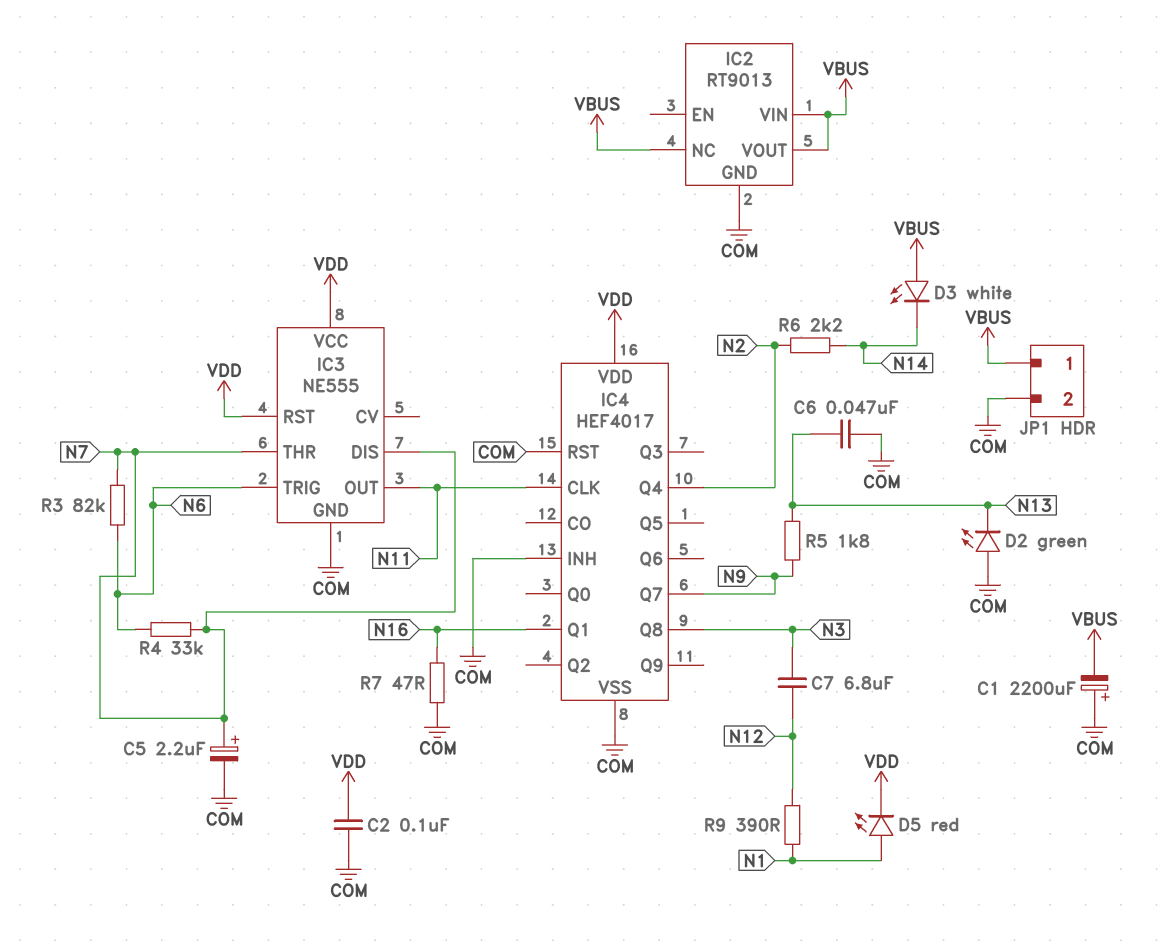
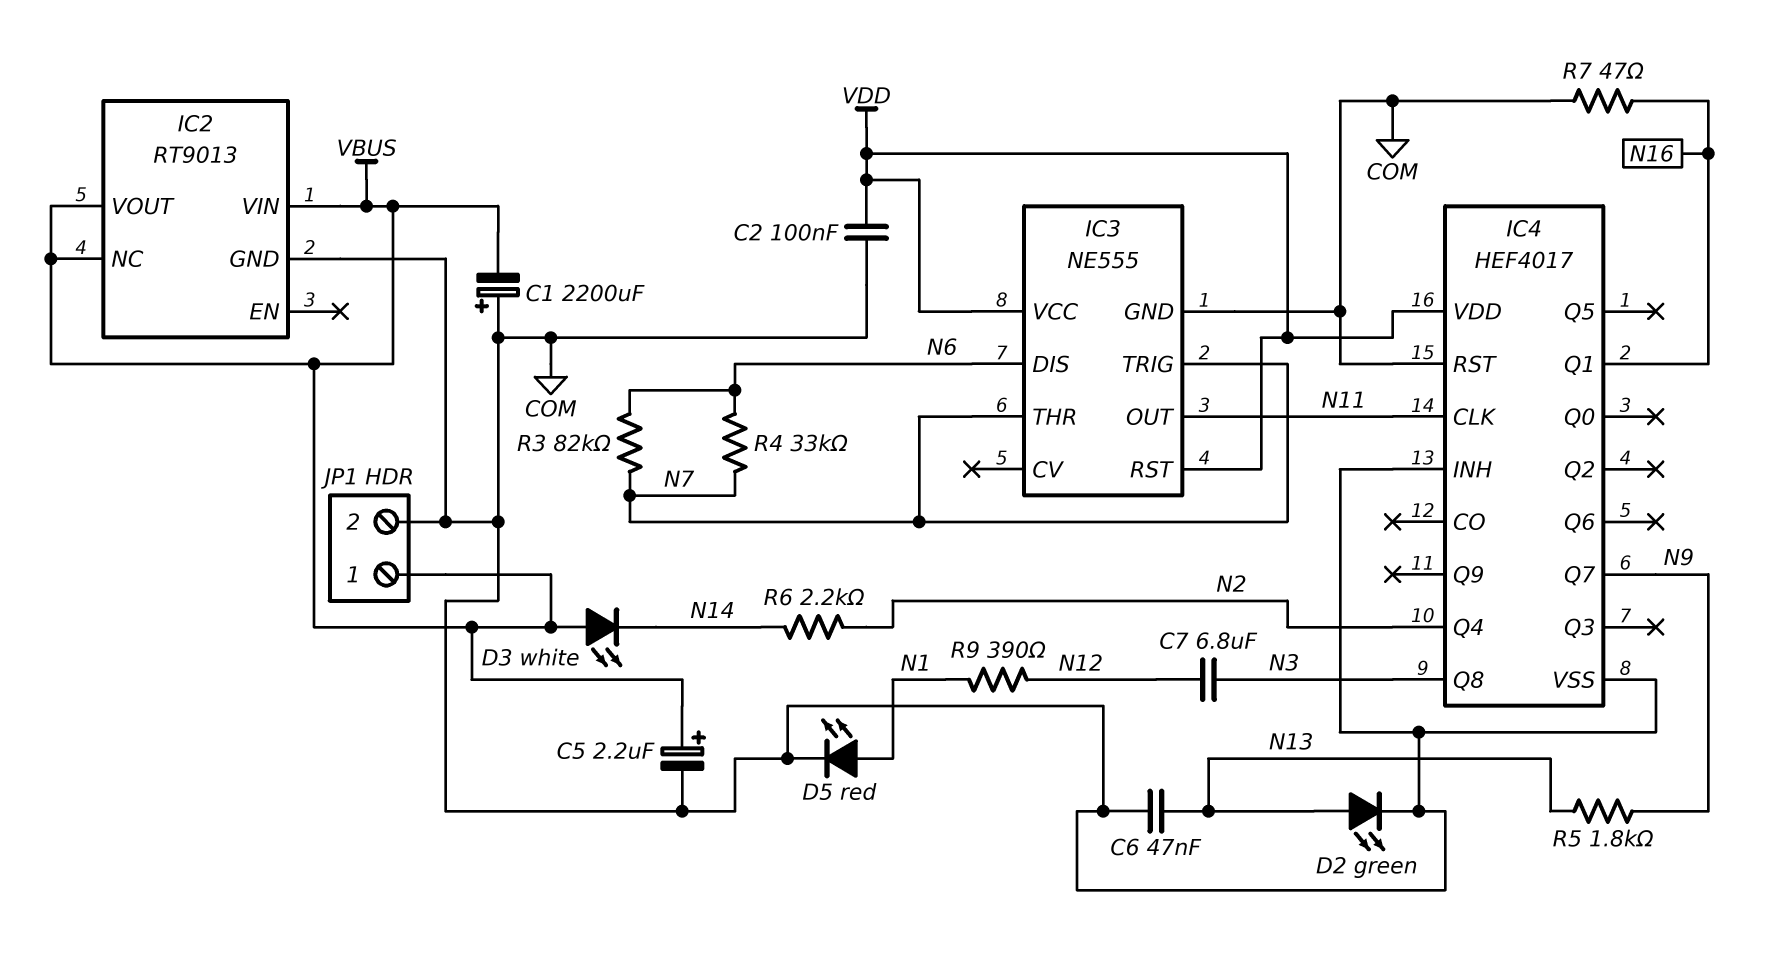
C5: 2.2uF (plus N7, minus COM) -> 2.2uF (plus VBUS, minus COM)
D2: LED green (A COM, K N13) -> LED green (A N13, K COM)
D5: LED red (A N1, K VDD) -> LED red (A N1, K COM)
IC3 pin DIS: N7 -> N6
IC3 pin TRIG: N6 -> N7

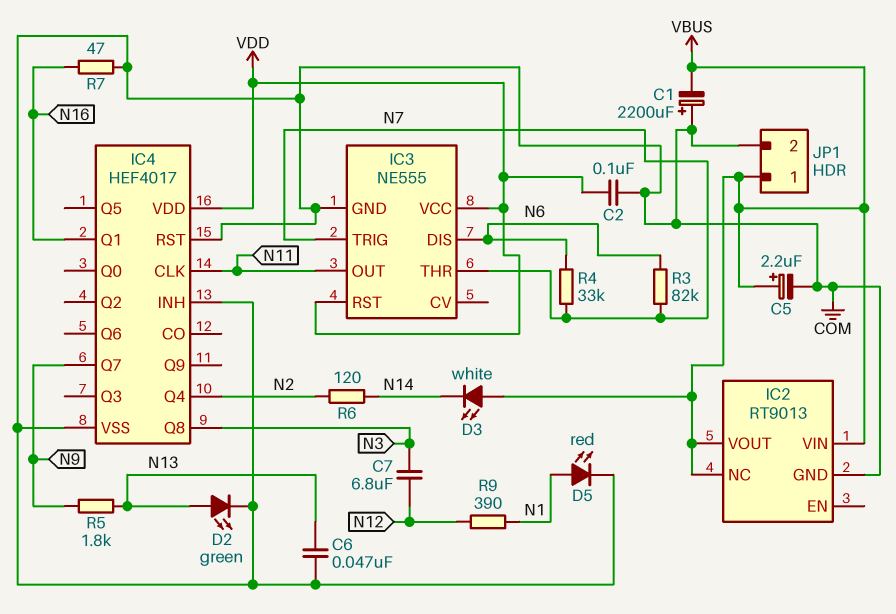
R6: 2.2k (N2, N14) -> 120 (N2, N14)

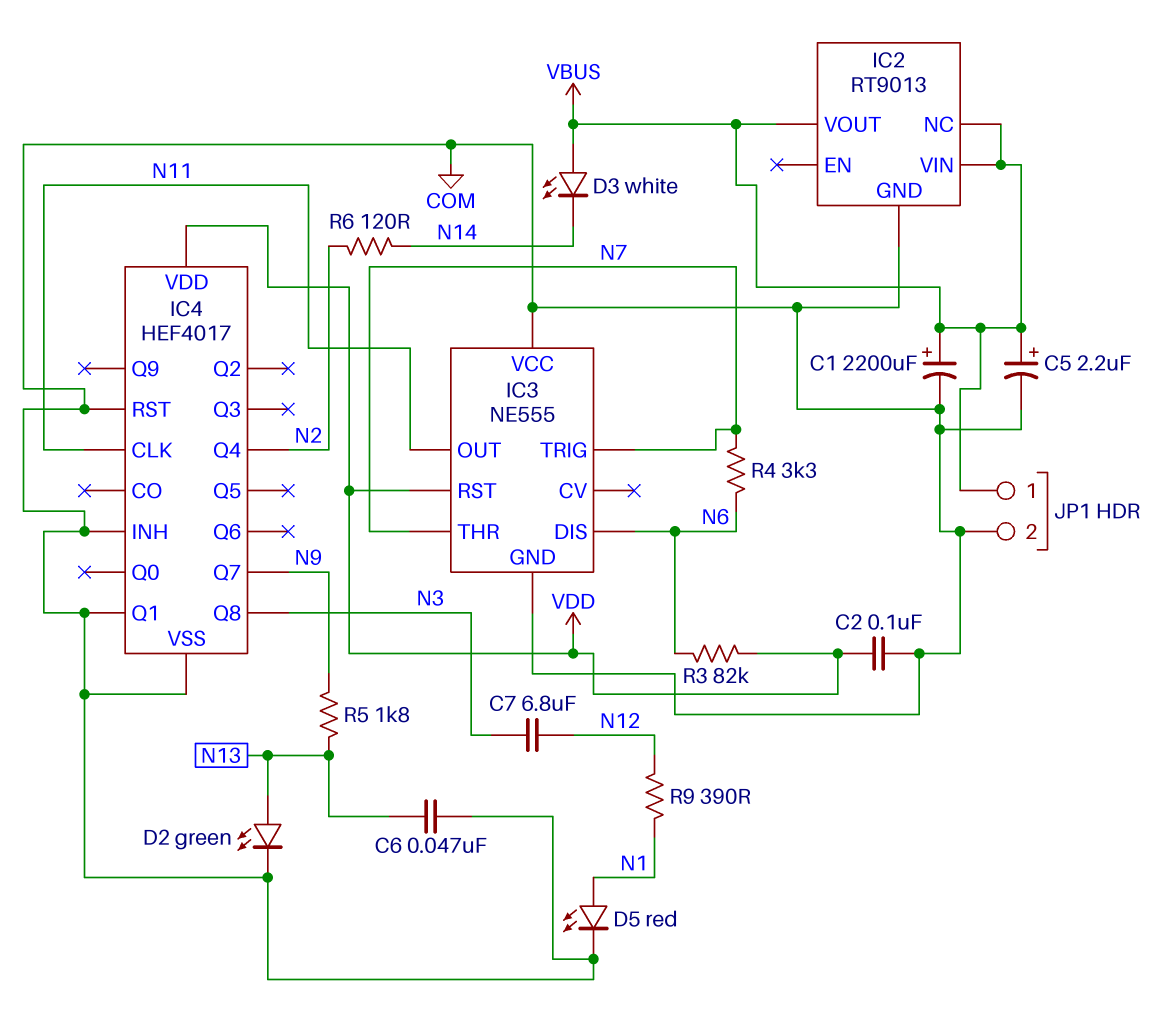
C1: 2200uF (plus COM, minus VBUS) -> 2200uF (plus VBUS, minus COM)
IC3 pin VCC: VDD -> COM
IC4 pin Q1: N16 -> COM
R3: 82k (N6, N7) -> 82k (N6, VDD)
R4: 33k (N6, N7) -> 3.3k (N6, N7)
R7: 47 (COM, N16) -> none

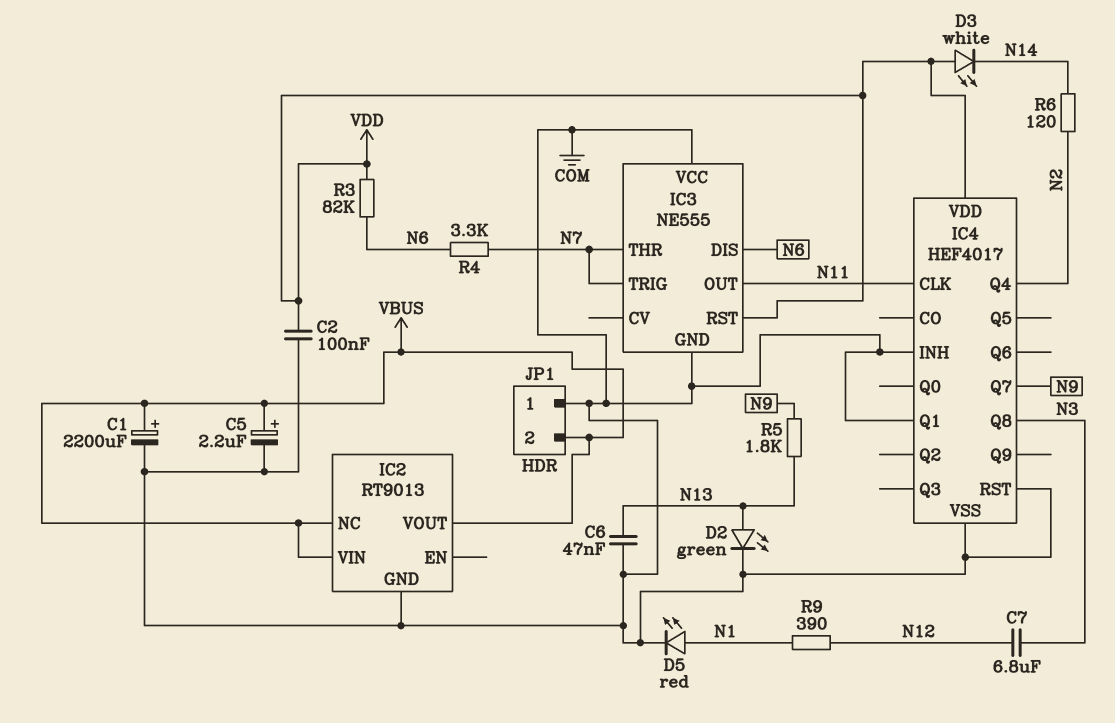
D3: LED white (A VBUS, K N14) -> LED white (A VDD, K N14)
JP1 pin 1: VBUS -> COM
JP1 pin 2: COM -> VBUS

